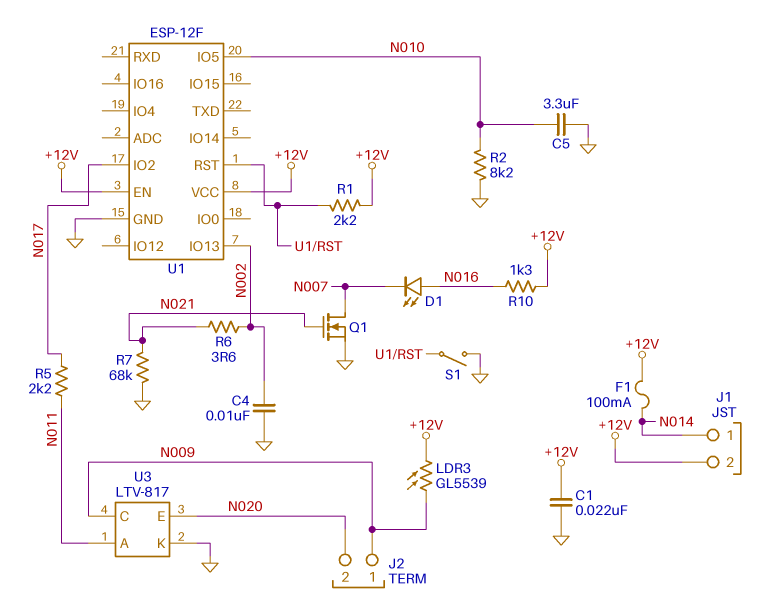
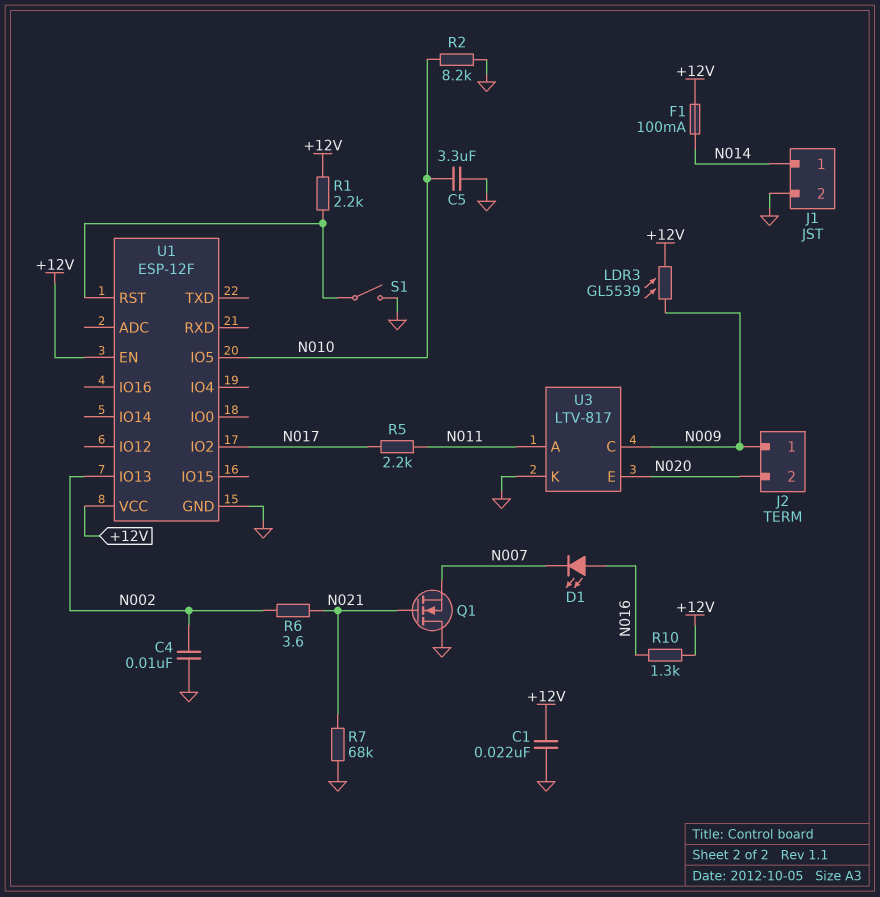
J1 pin 2: +12V -> GND
Q1: NMOS (G N021, D N007, S GND) -> NMOS (G N021, D GND, S N007)

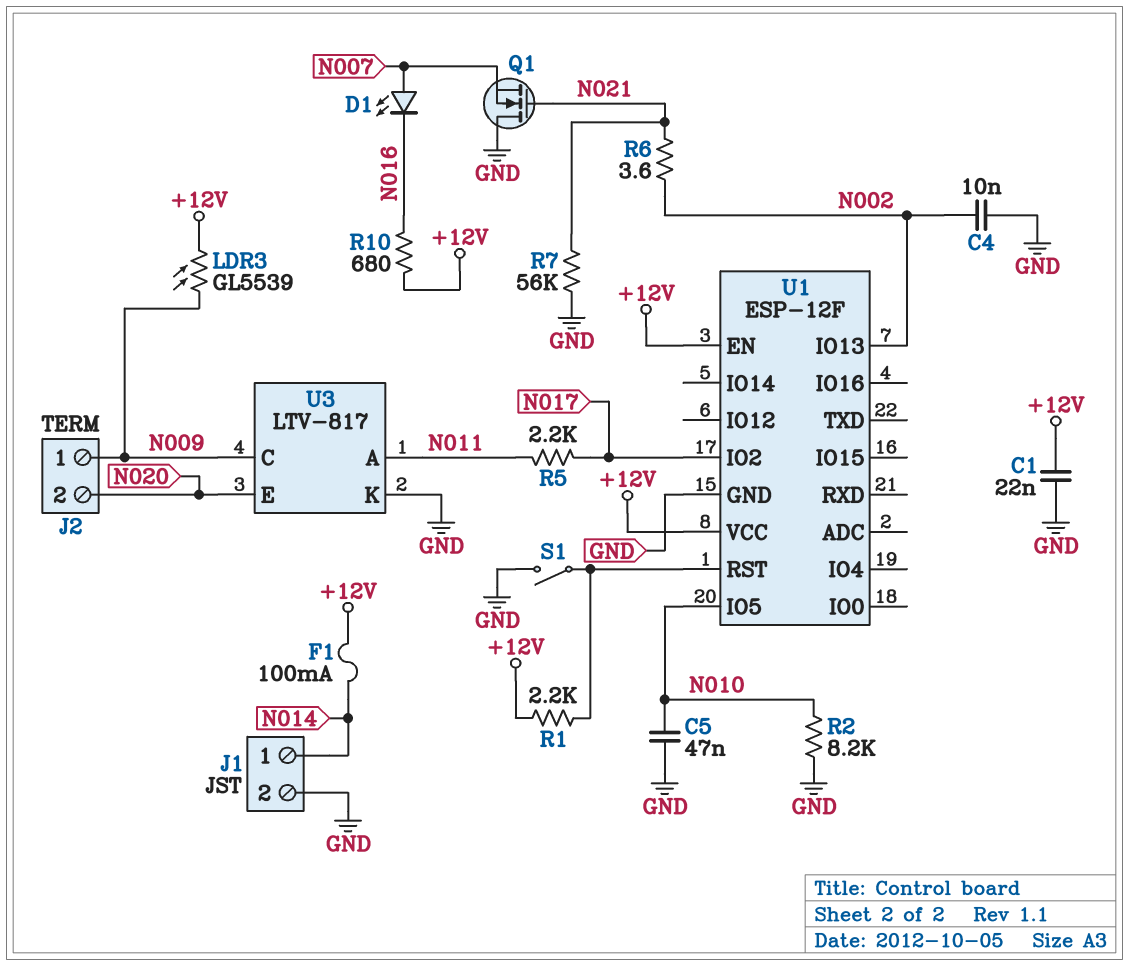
C5: 3.3uF (GND, N010) -> 47nF (GND, N010)
D1: LED (A N016, K N007) -> LED (A N007, K N016)
R7: 68k (GND, N021) -> 56k (GND, N021)
R10: 1.3k (+12V, N016) -> 680 (+12V, N016)

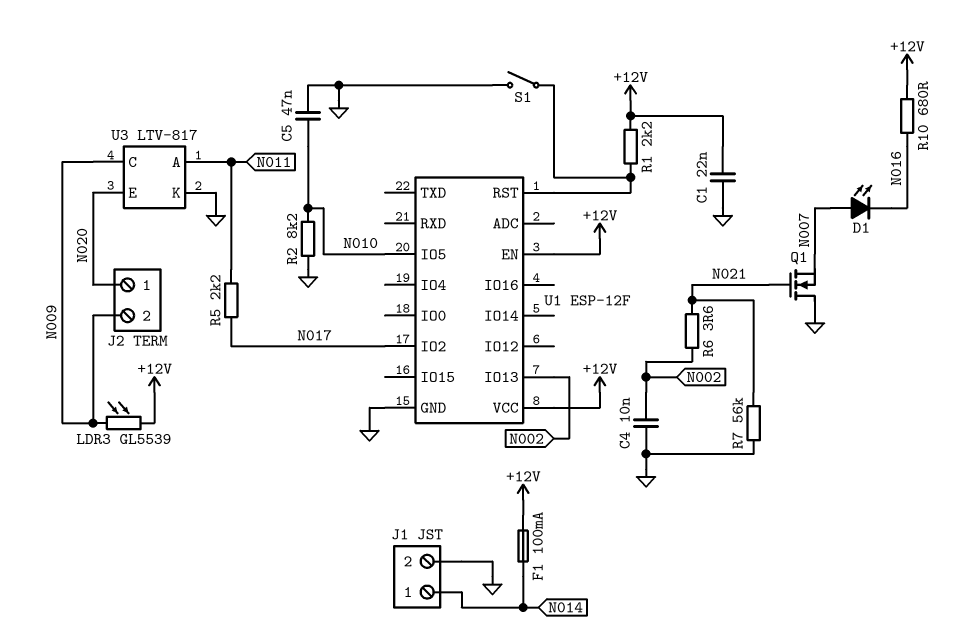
J2 pin 1: N009 -> N020
J2 pin 2: N020 -> N009

